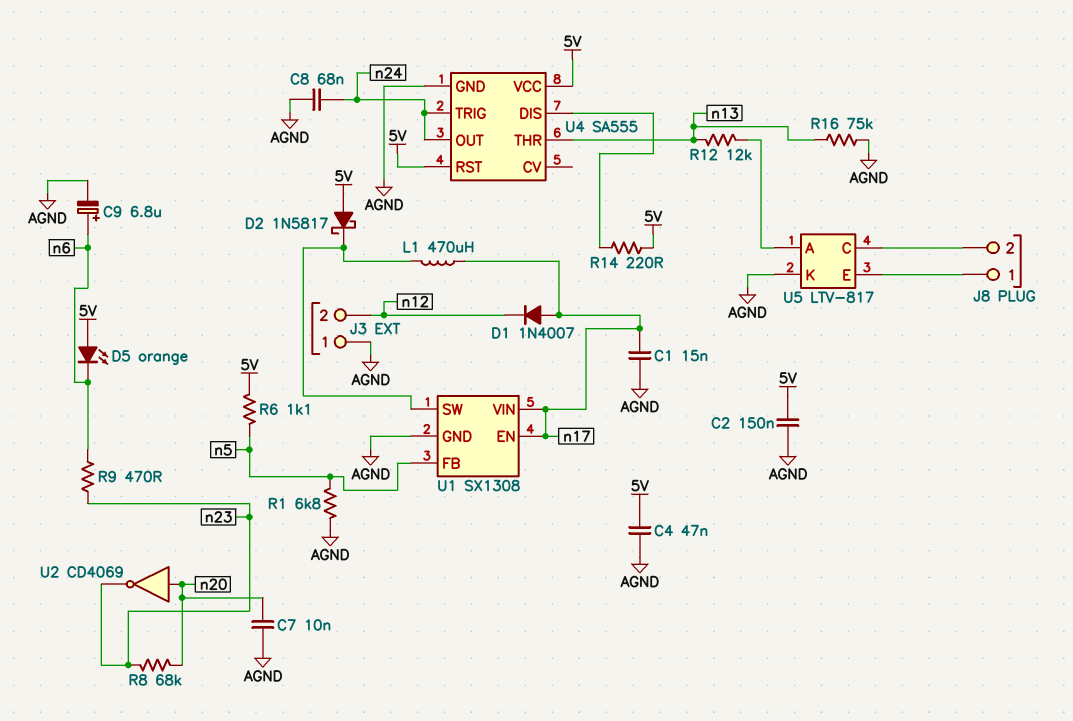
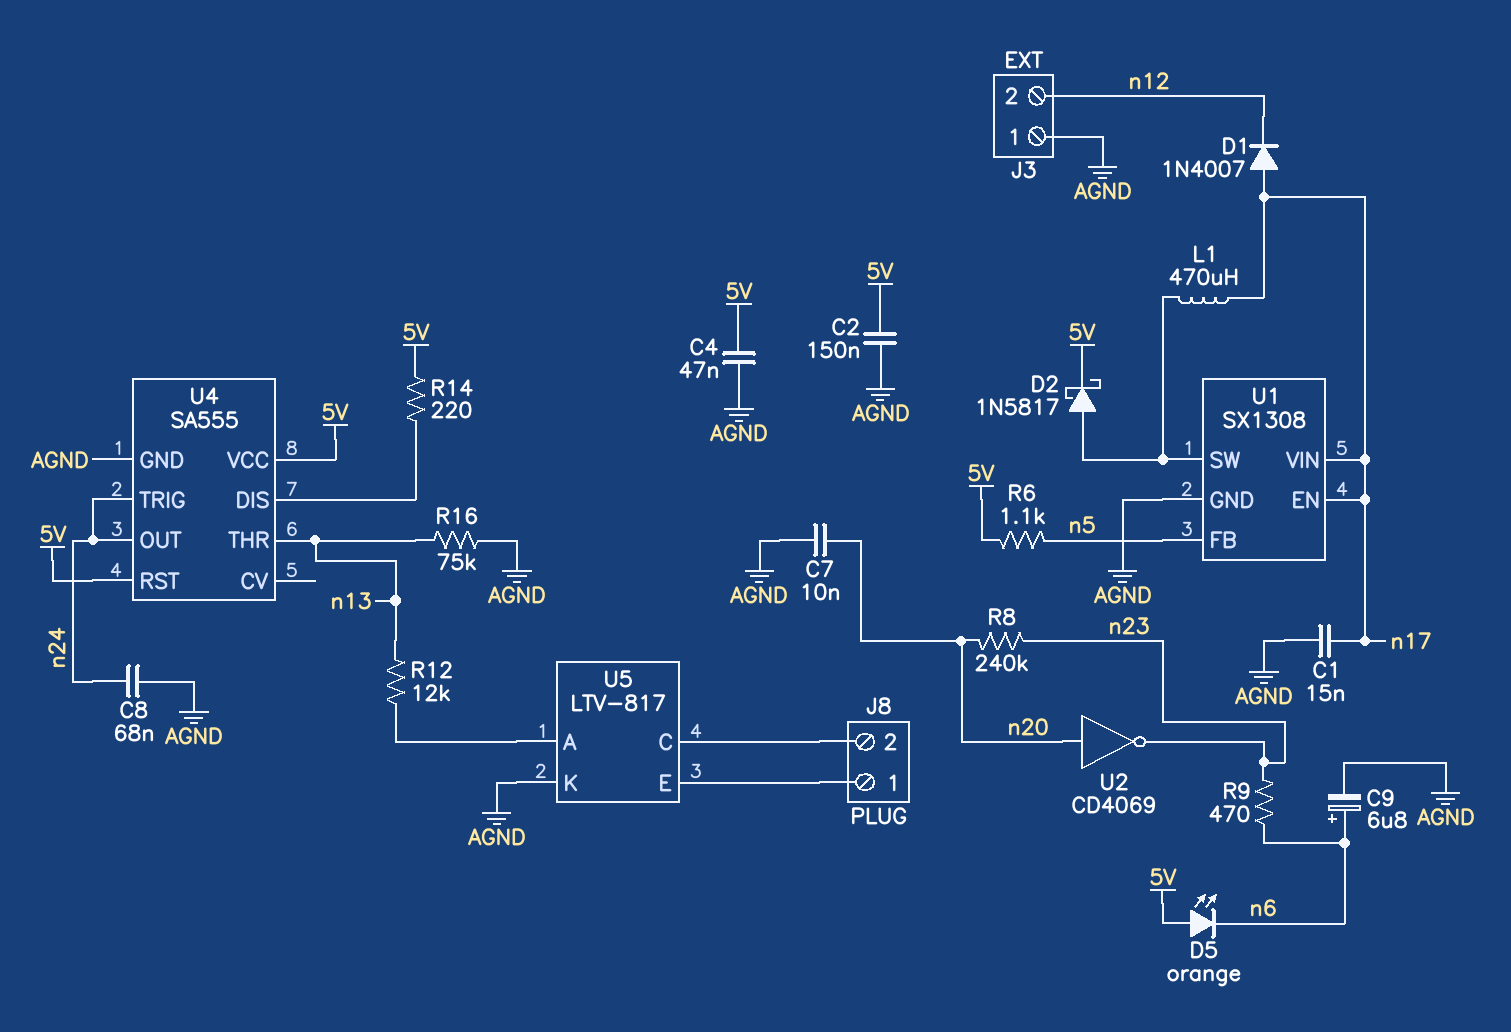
D2: schottky 1N5817 (A 5V, K U1/SW) -> schottky 1N5817 (A U1/SW, K 5V)
R1: 6.8k (AGND, n5) -> none
R8: 68k (n20, n23) -> 240k (n20, n23)

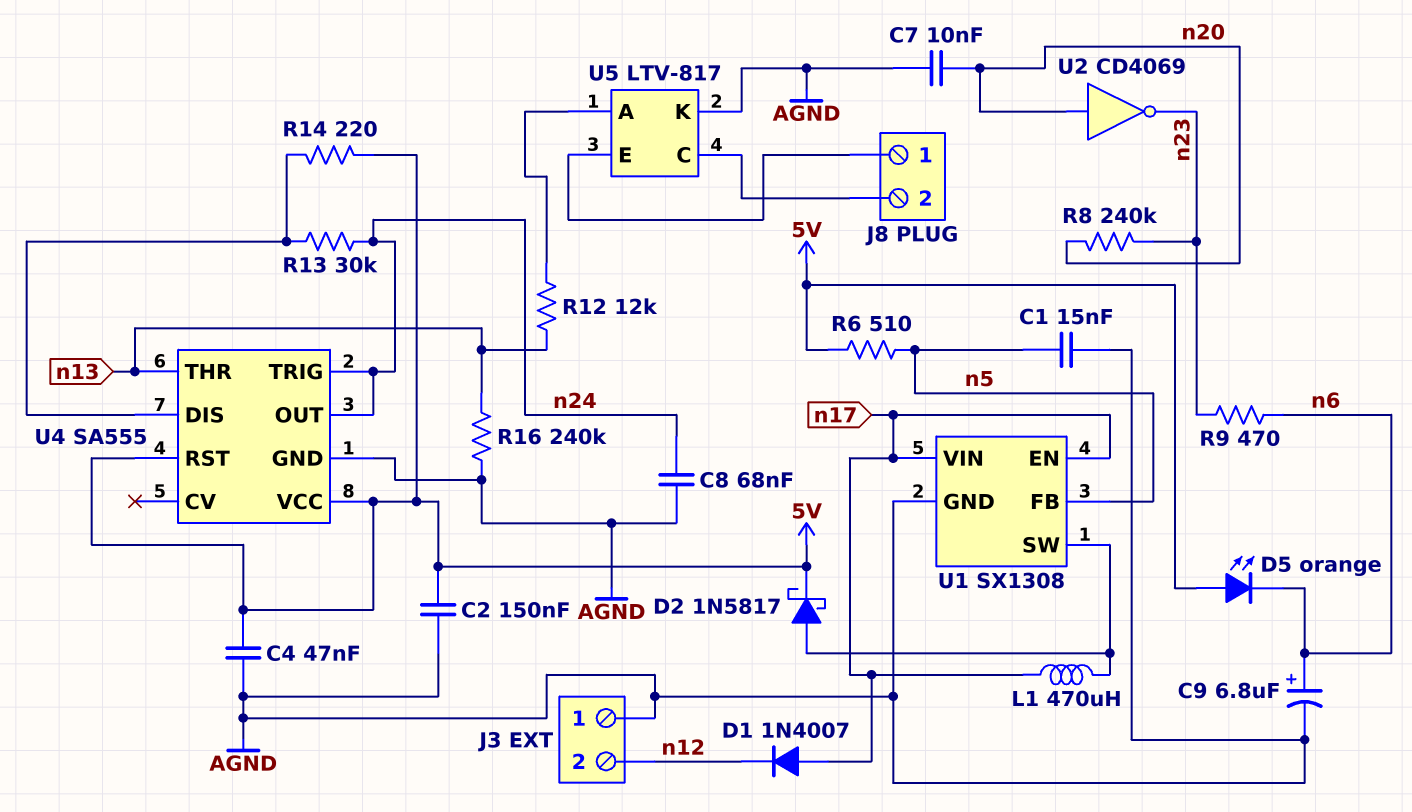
C1: 15nF (AGND, n17) -> 15nF (AGND, n5)
R6: 1.1k (5V, n5) -> 510 (5V, n5)
R13: none -> 30k (U4/DIS, n24)
R16: 75k (AGND, n13) -> 240k (AGND, n13)

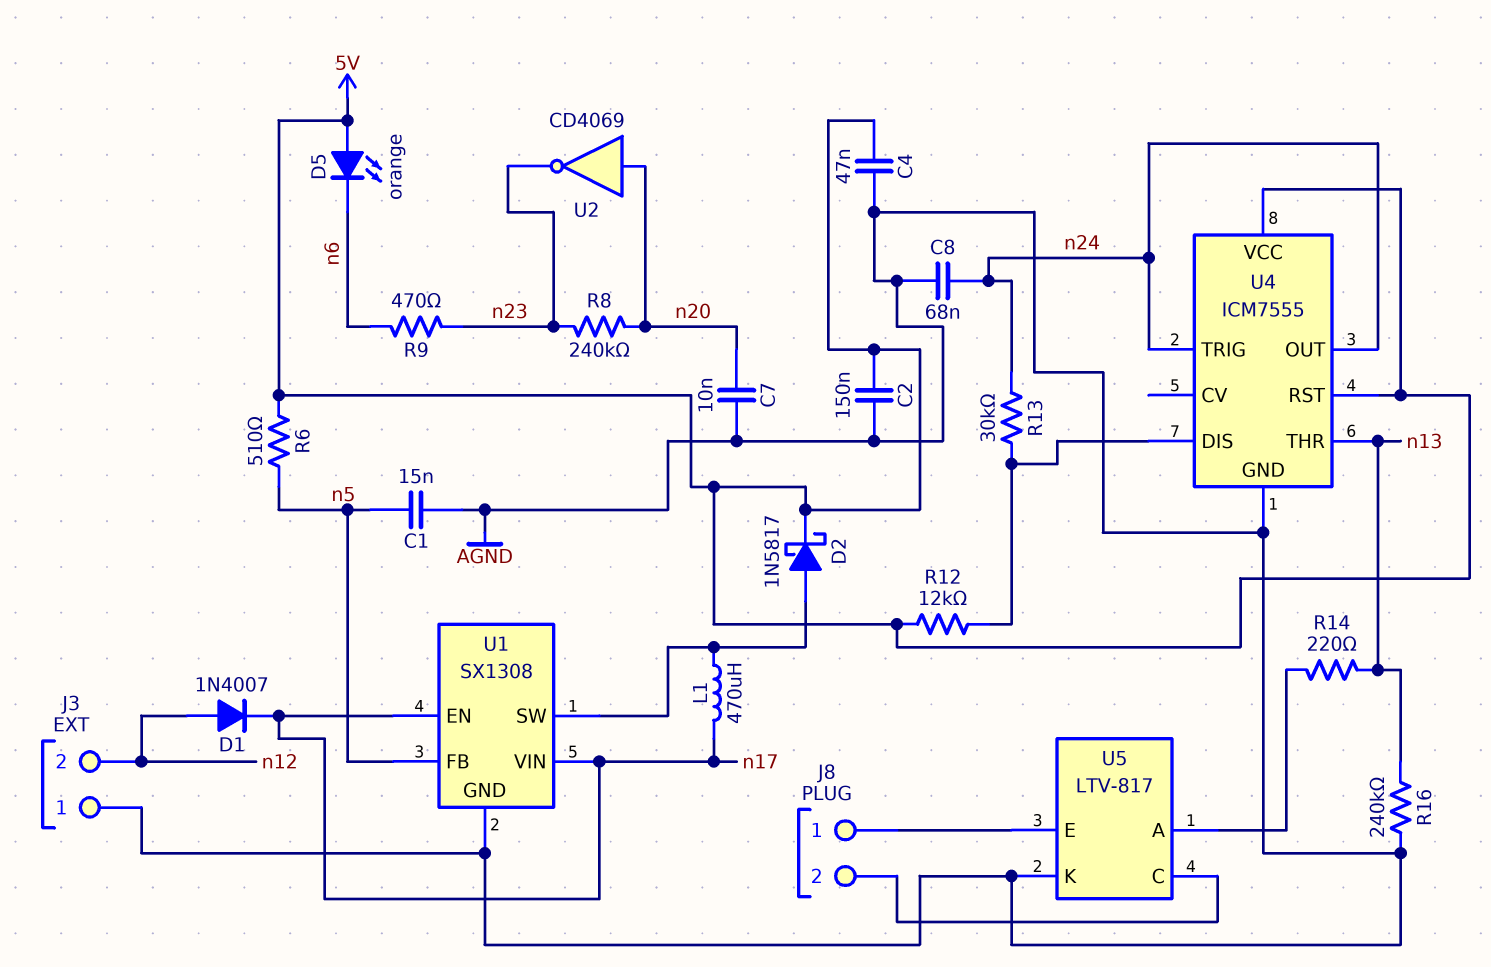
C9: 6.8uF (plus n6, minus AGND) -> none
D1: diode 1N4007 (A n17, K n12) -> diode 1N4007 (A n12, K n17)
R12: 12k (U5/A, n13) -> 12k (5V, U4/DIS)
R14: 220 (5V, U4/DIS) -> 220 (U5/A, n13)
U4: SA555 -> ICM7555

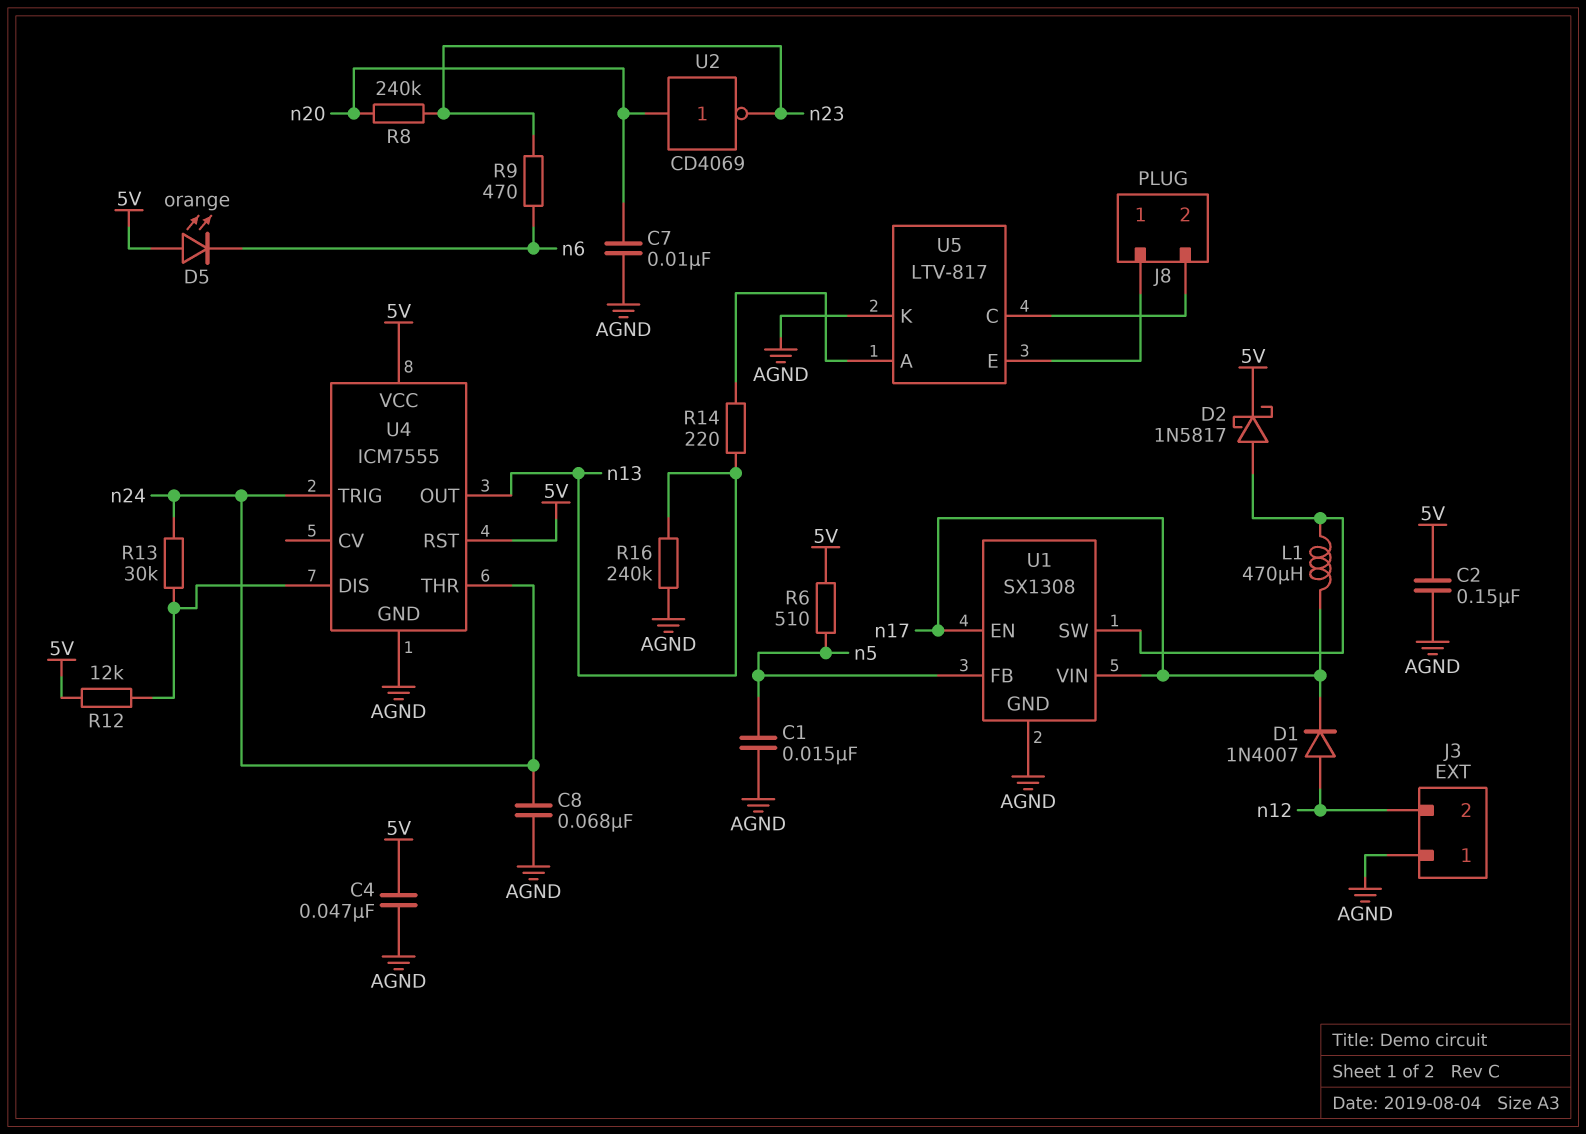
U4 pin OUT: n24 -> n13
U4 pin THR: n13 -> n24

